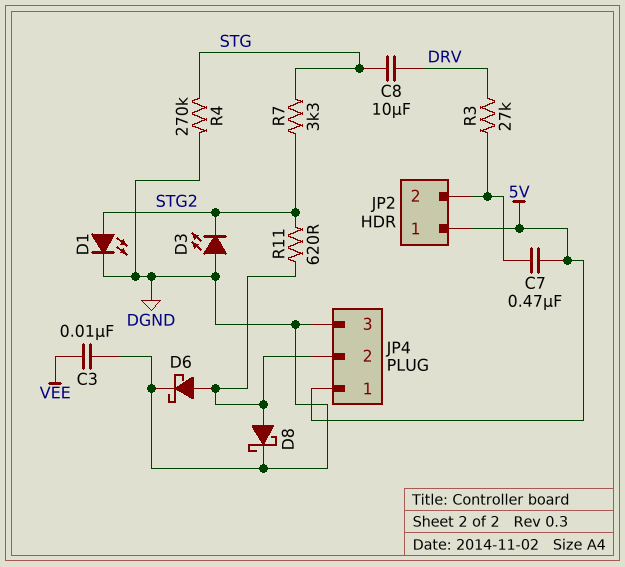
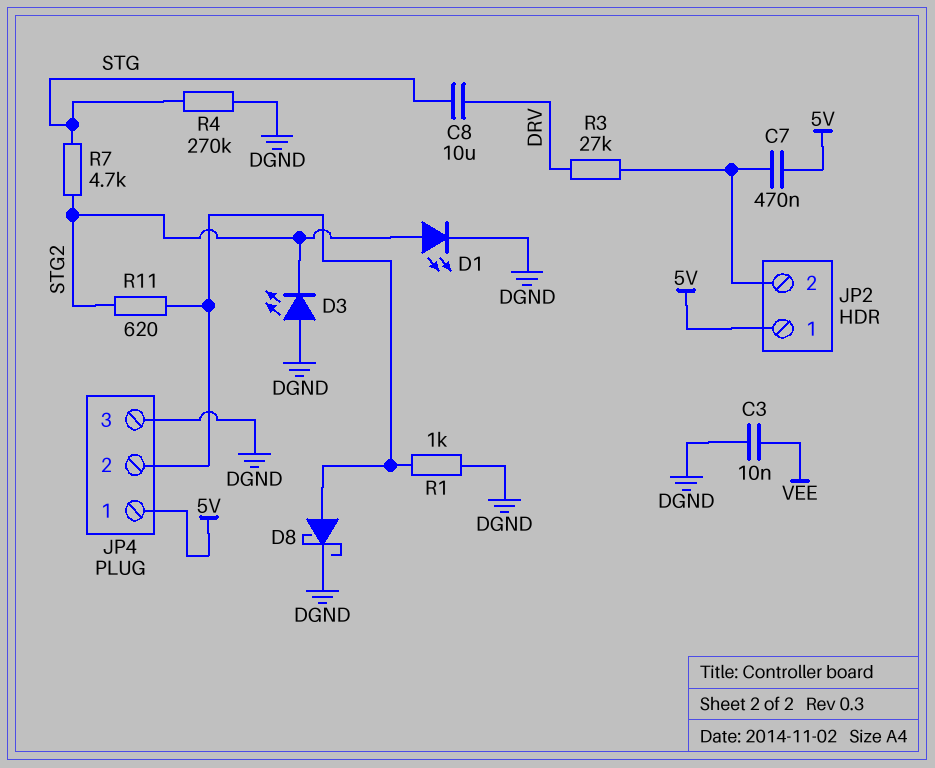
D6: schottky (A JP4/2, K DGND) -> none
R1: none -> 1k (DGND, JP4/2)
R7: 3.3k (STG, STG2) -> 4.7k (STG, STG2)

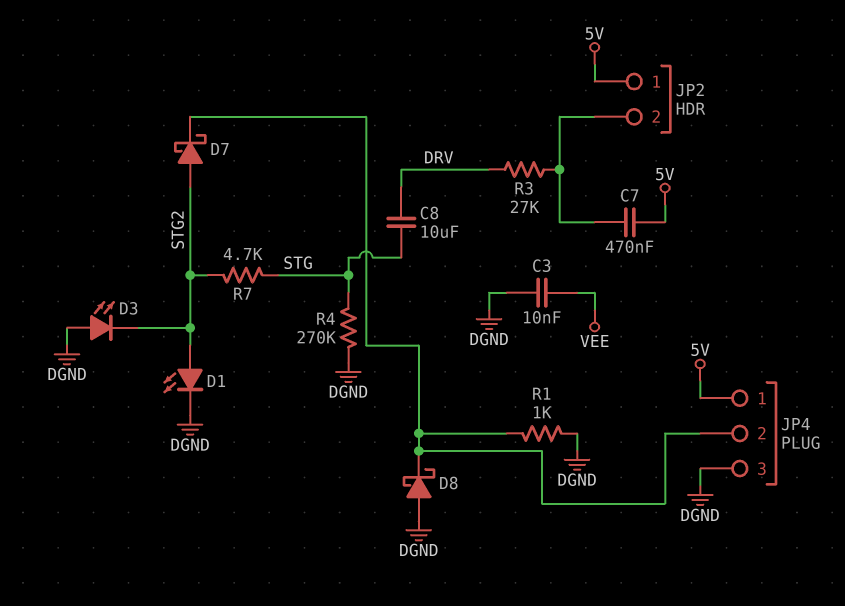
D7: none -> schottky (A STG2, K JP4/2)
D8: schottky (A JP4/2, K DGND) -> schottky (A DGND, K JP4/2)
R11: 620 (JP4/2, STG2) -> none

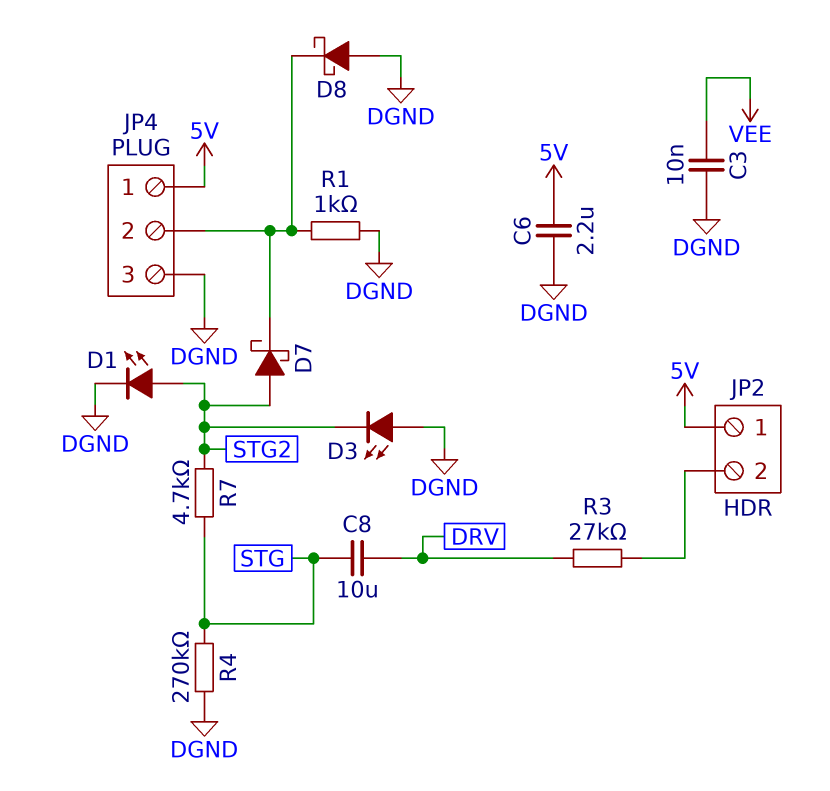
C6: none -> 2.2uF (5V, DGND)
C7: 470nF (5V, JP2/2) -> none

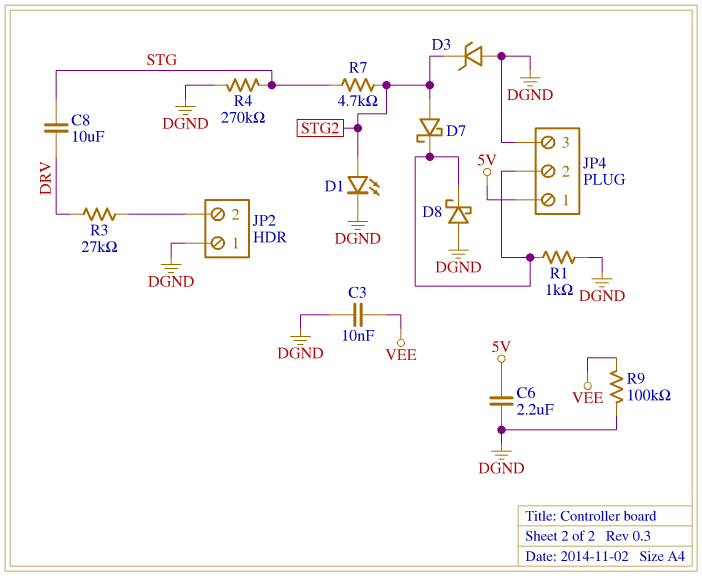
D3: LED (A DGND, K STG2) -> zener (A DGND, K STG2)
JP2 pin 1: 5V -> DGND
R9: none -> 100k (DGND, VEE)

